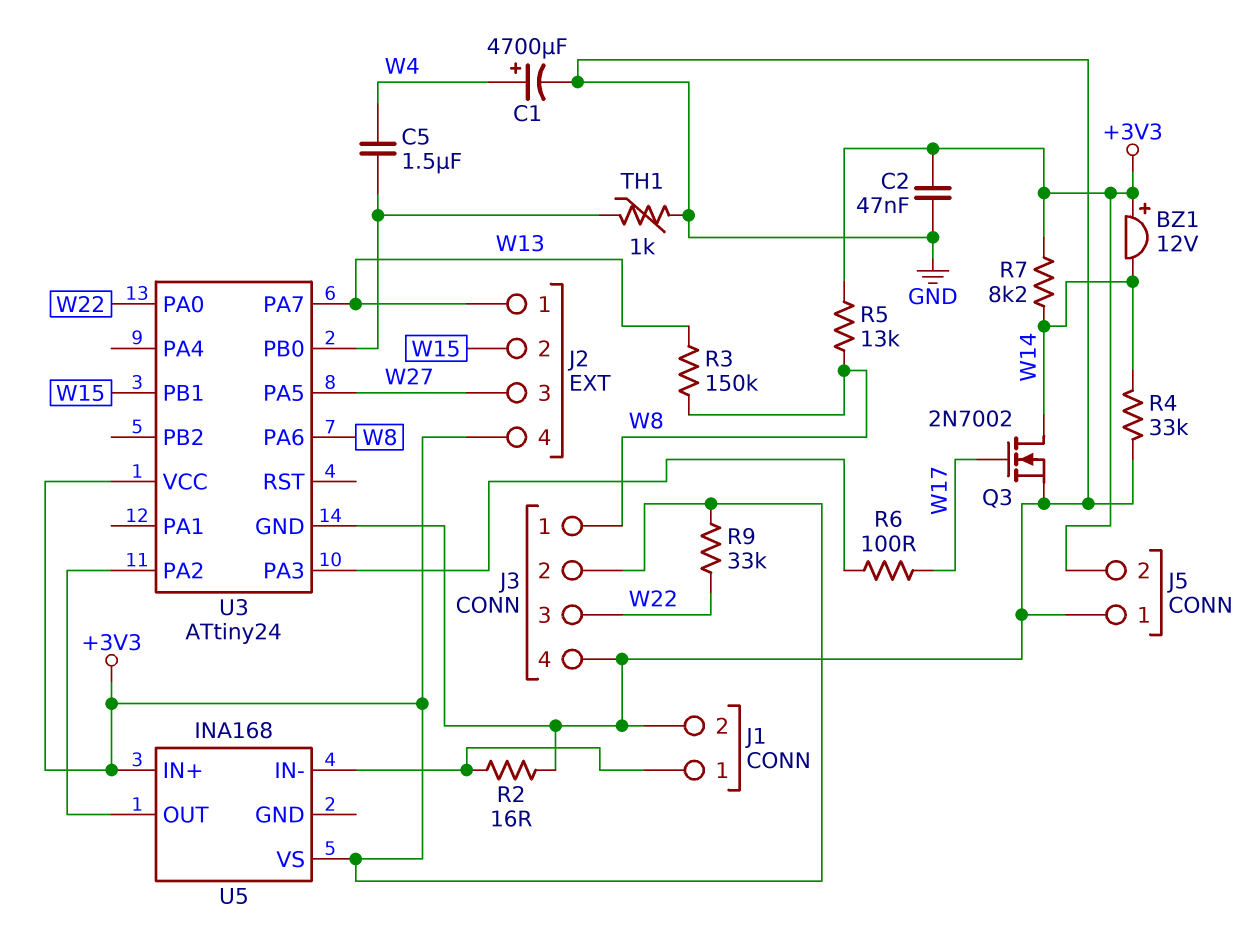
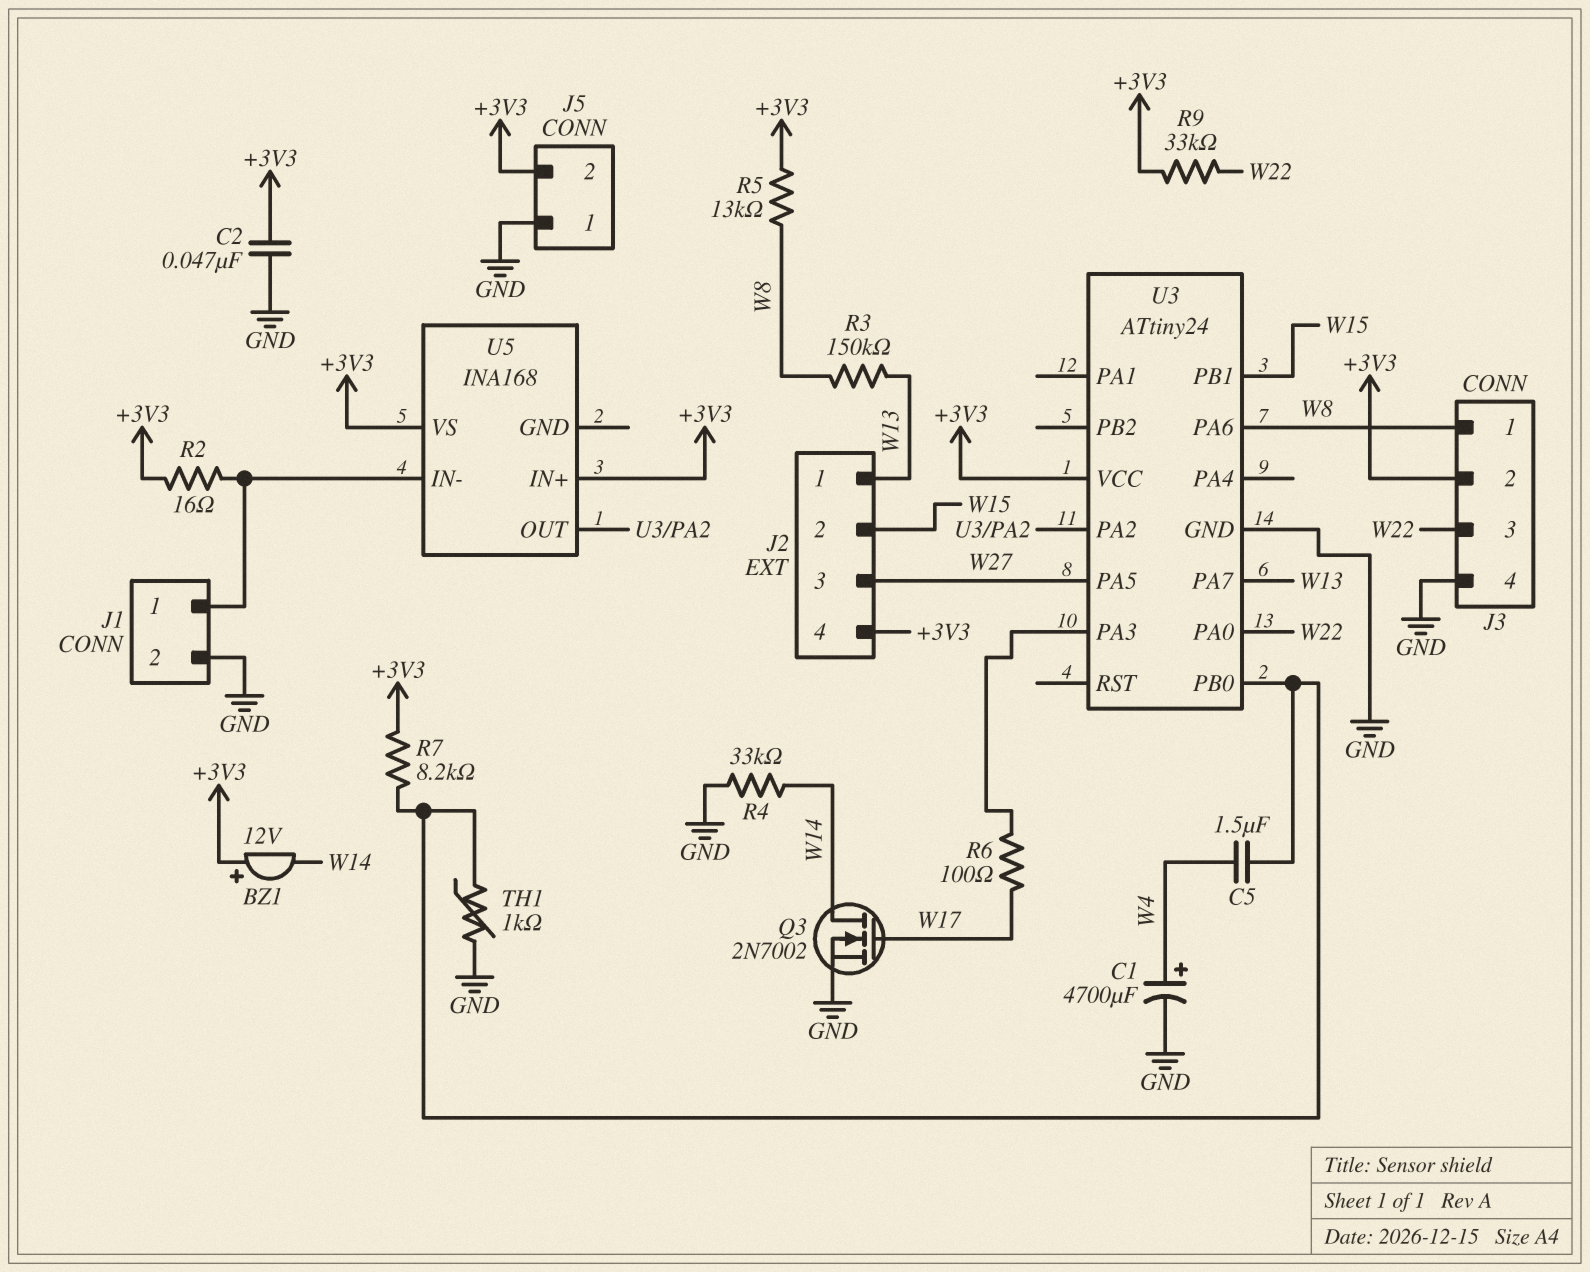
R2: 16 (GND, J1/1) -> 16 (+3V3, J1/1)
R7: 8.2k (+3V3, W14) -> 8.2k (+3V3, U3/PB0)

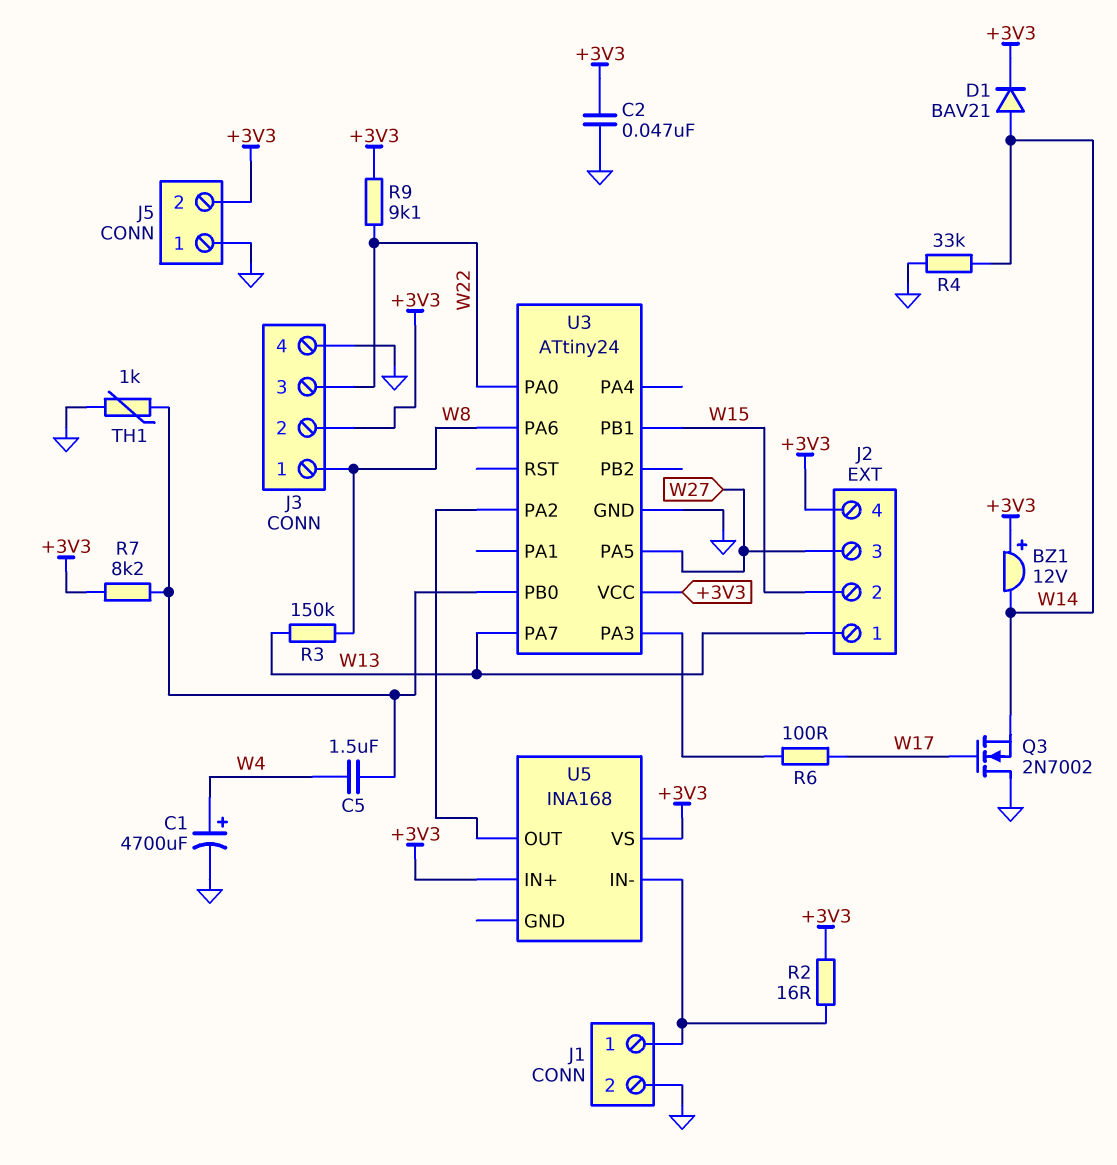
D1: none -> diode BAV21 (A W14, K +3V3)
Q3: NMOS 2N7002 (G W17, D W14, S GND) -> NMOS 2N7002 (G W17, D GND, S W14)
R5: 13k (+3V3, W8) -> none
R9: 33k (+3V3, W22) -> 9.1k (+3V3, W22)

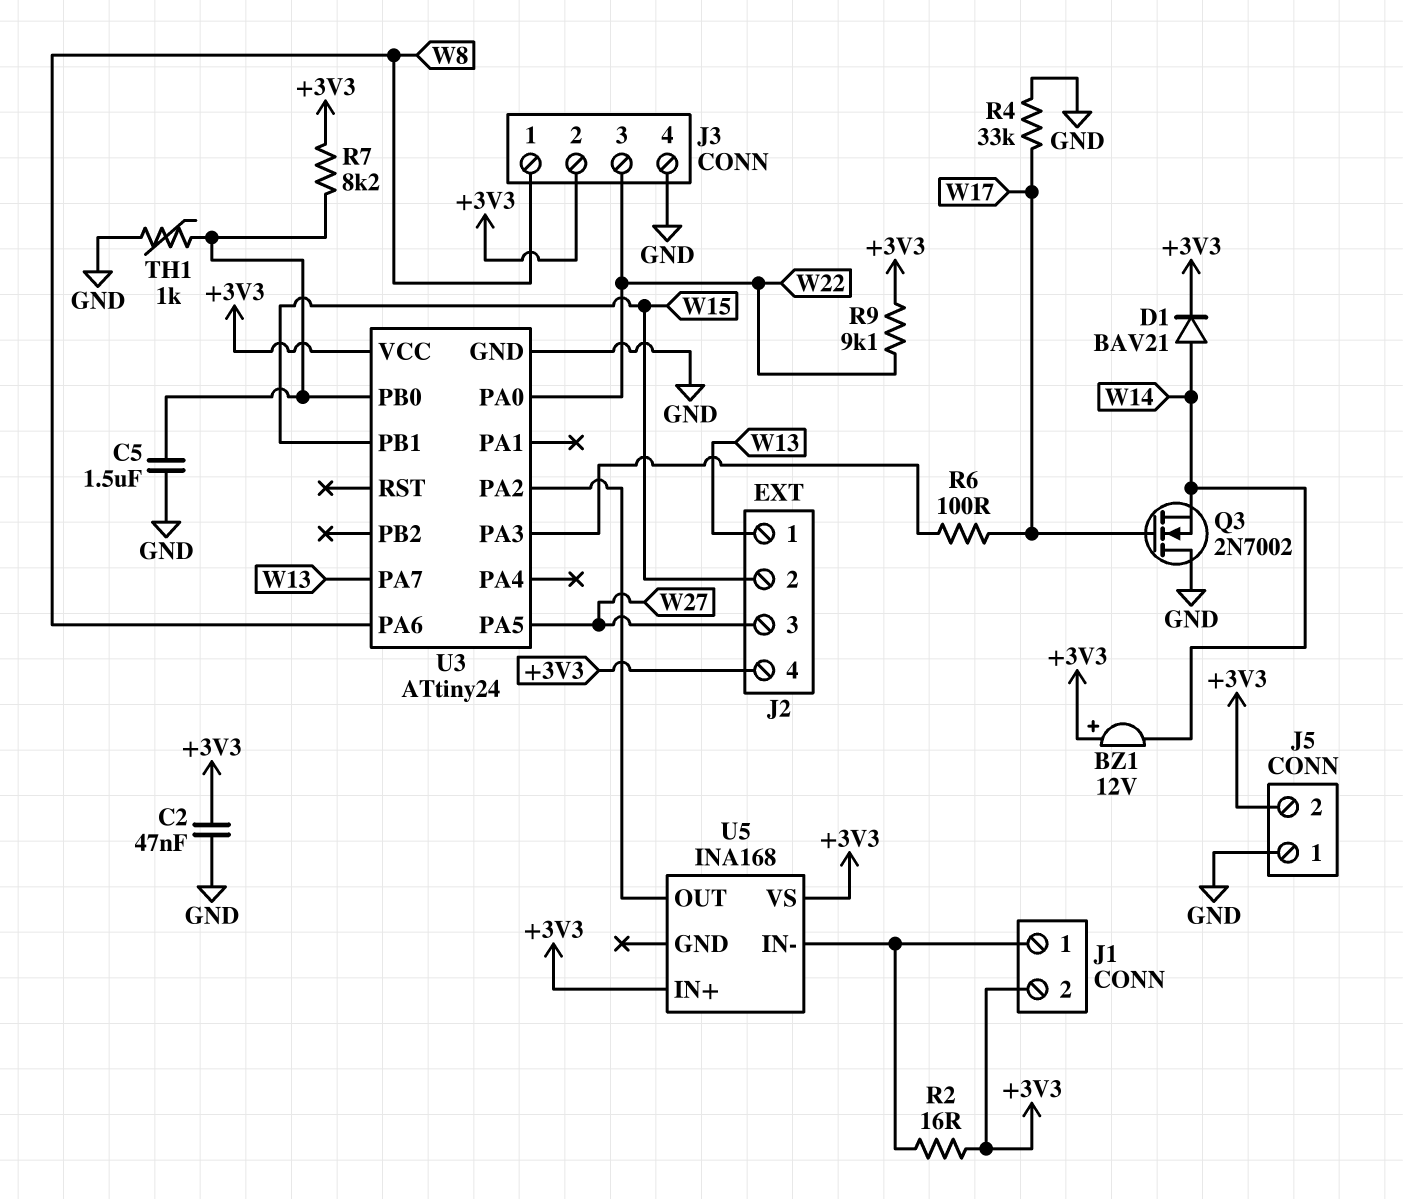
C1: 4700uF (plus W4, minus GND) -> none
C5: 1.5uF (U3/PB0, W4) -> 1.5uF (GND, U3/PB0)
J1 pin 2: GND -> +3V3
R3: 150k (W8, W13) -> none
R4: 33k (GND, W14) -> 33k (GND, W17)

